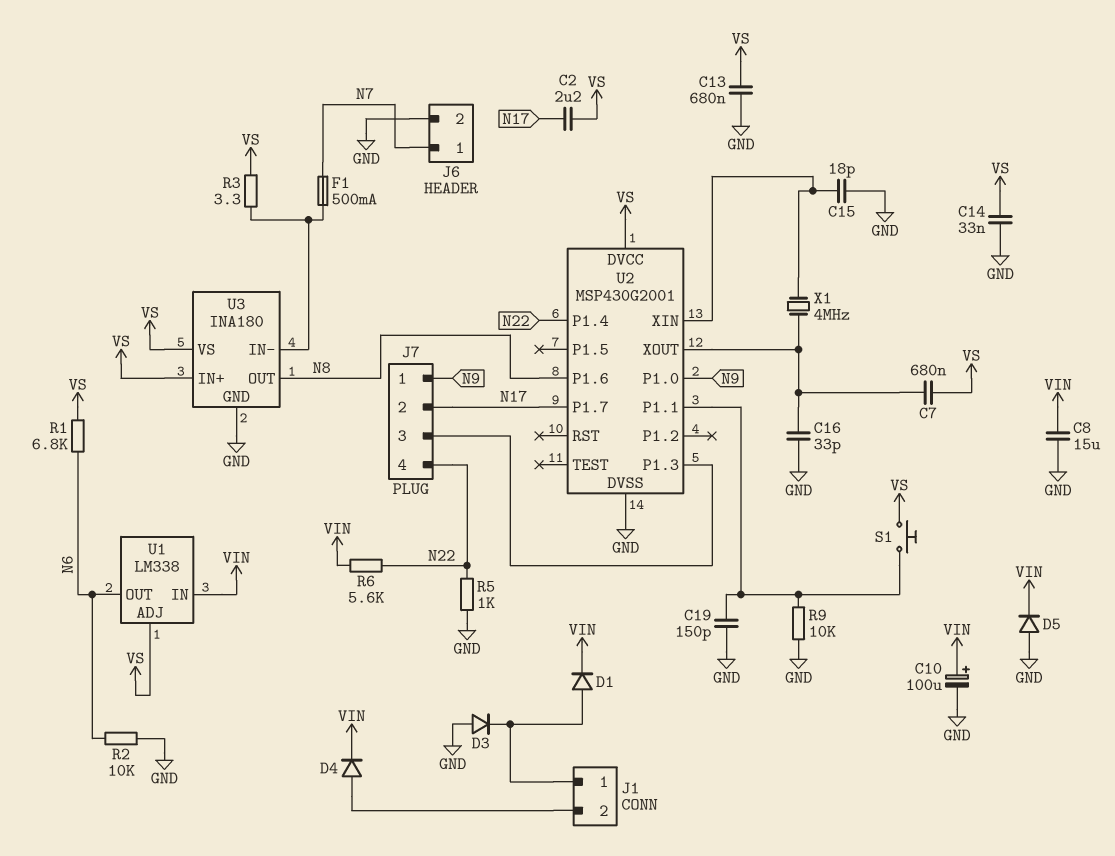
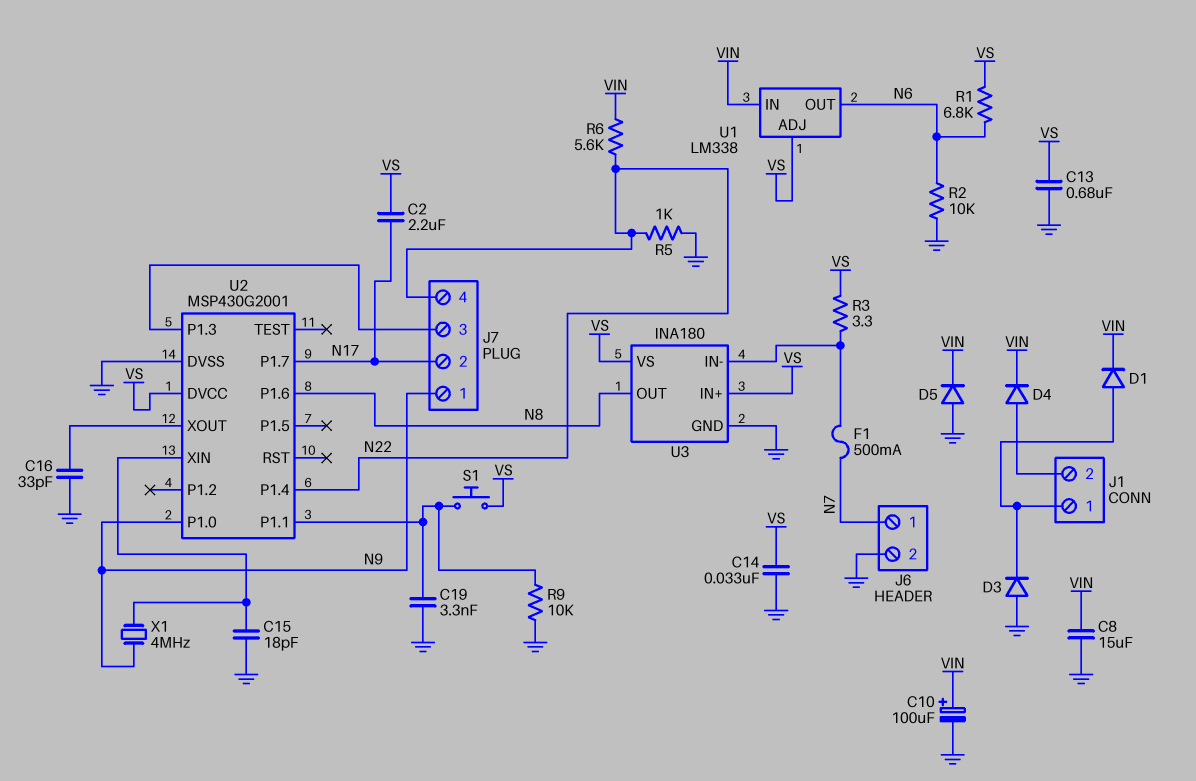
C7: 680nF (U2/XOUT, VS) -> none
C19: 150pF (GND, U2/P1.1) -> 3.3nF (GND, U2/P1.1)
X1: 4MHz (U2/XIN, U2/XOUT) -> 4MHz (N9, U2/XIN)

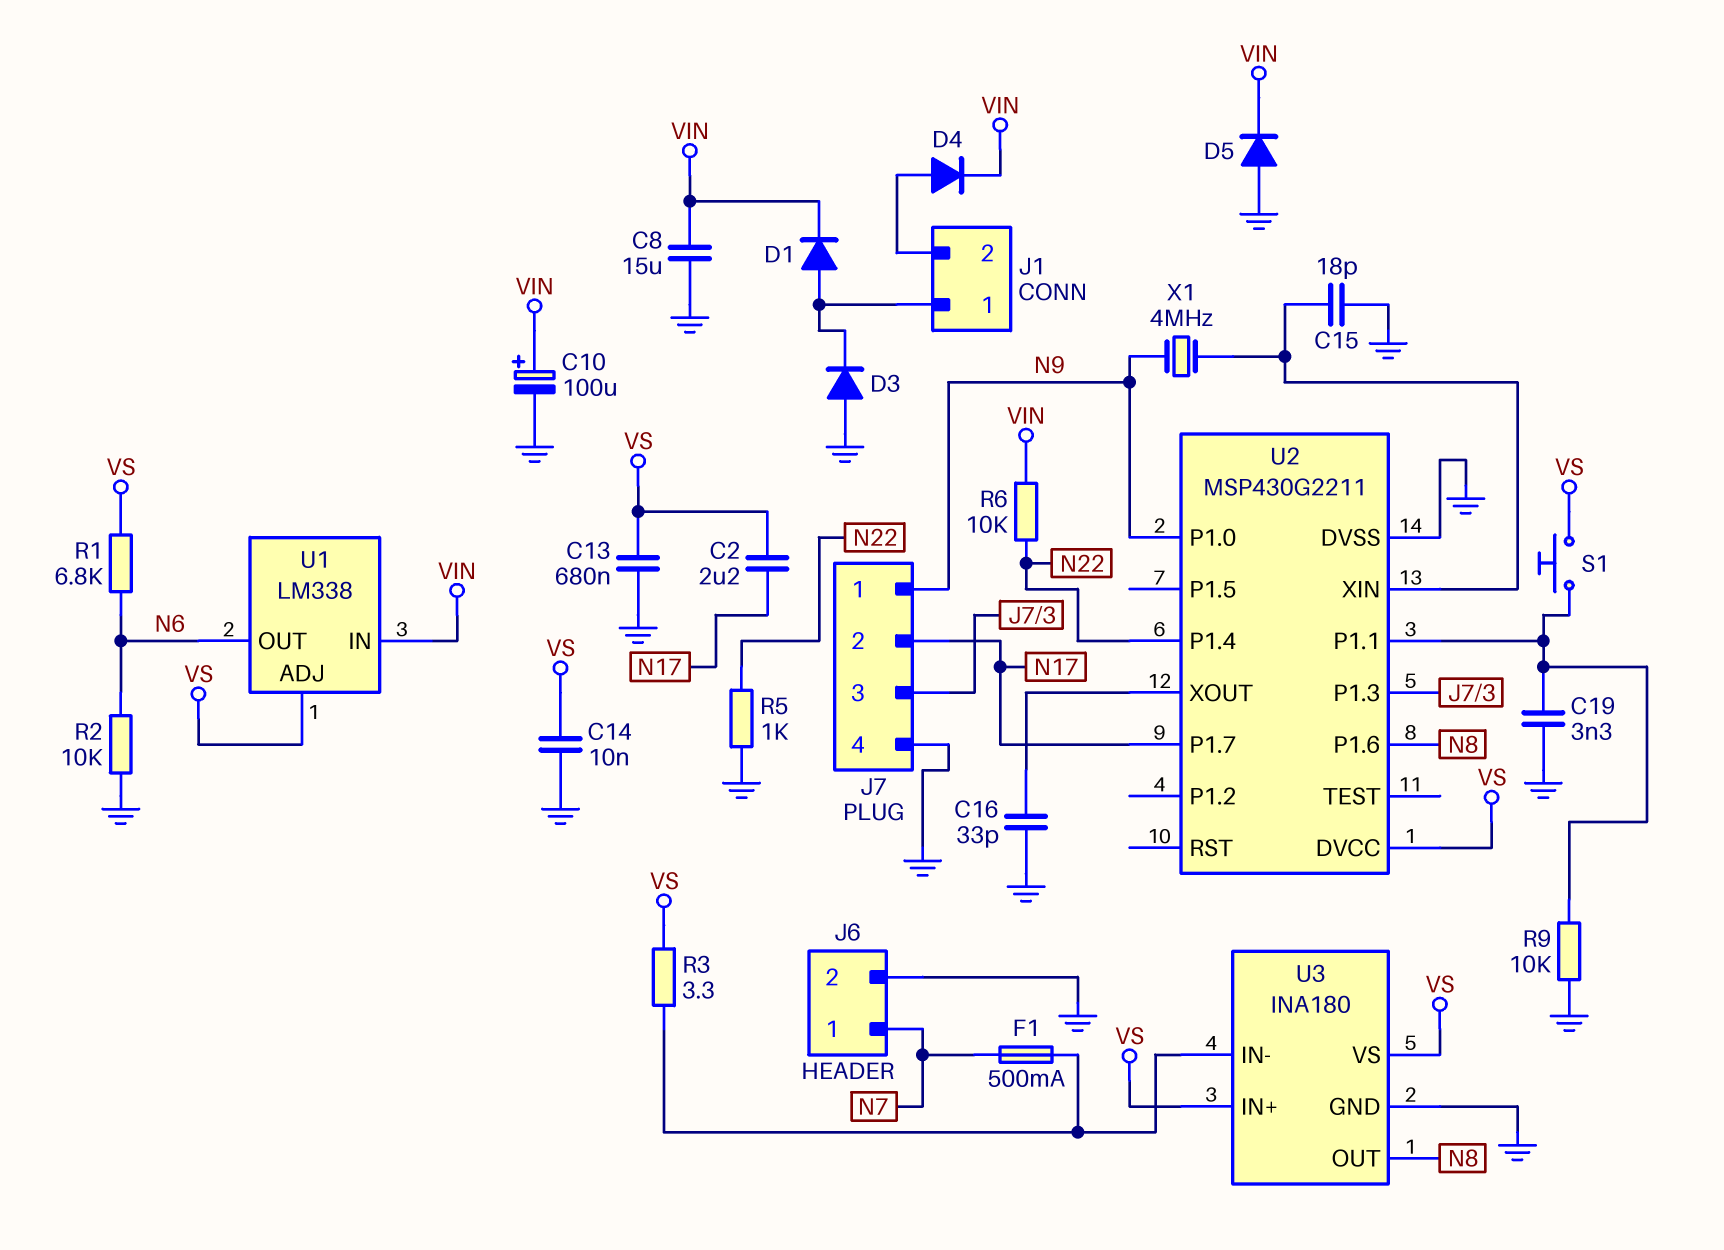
C14: 33nF (GND, VS) -> 10nF (GND, VS)
J7 pin 4: N22 -> GND
R6: 5.6k (N22, VIN) -> 10k (N22, VIN)
U2: MSP430G2001 -> MSP430G2211

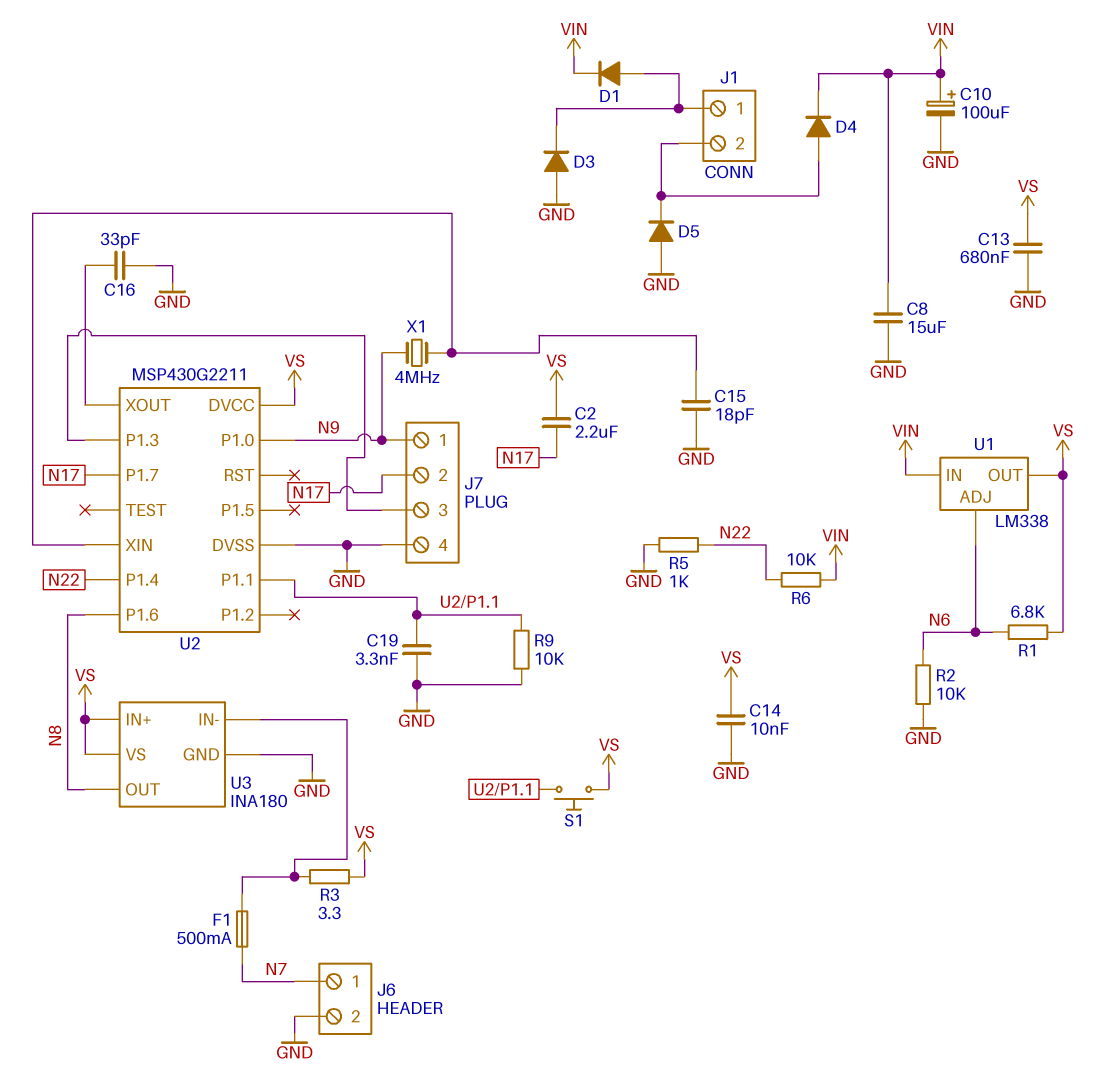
D5: diode (A GND, K VIN) -> diode (A GND, K J1/2)
U1 pin ADJ: VS -> N6
U1 pin OUT: N6 -> VS

